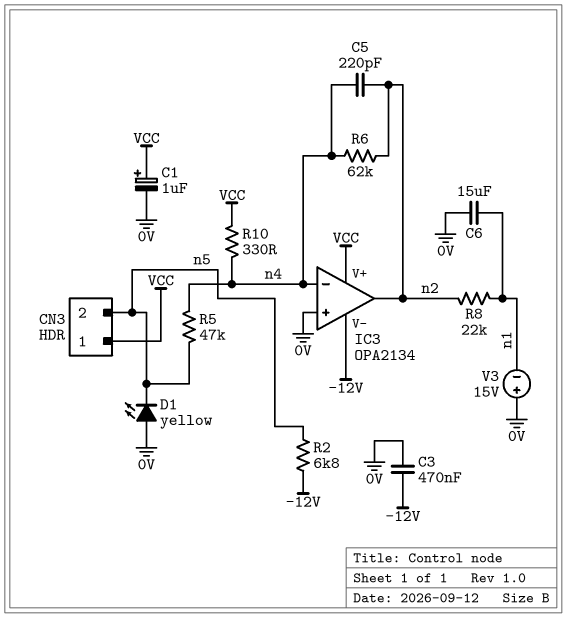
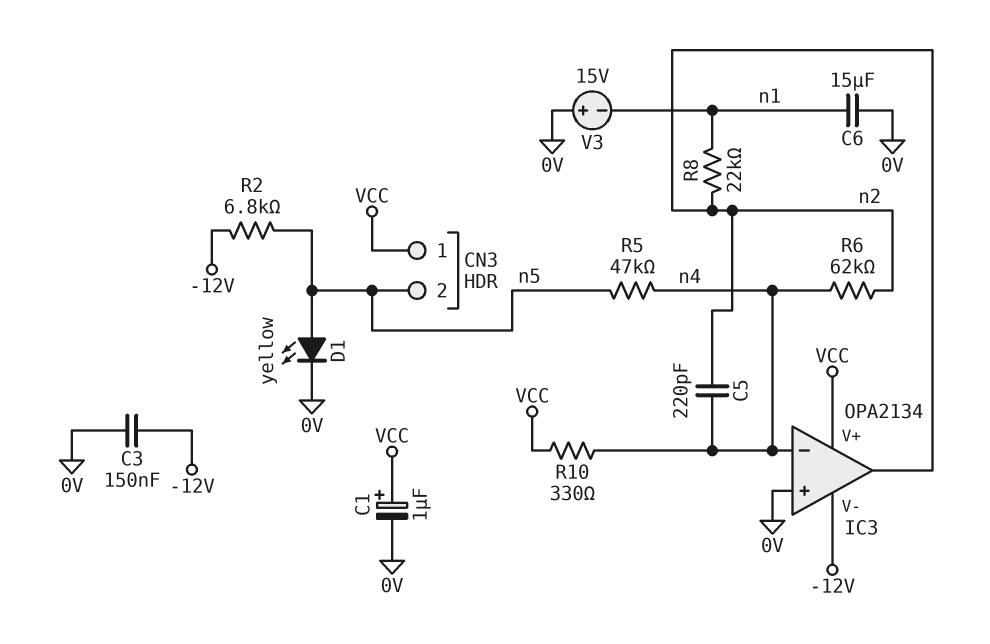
C3: 470nF (-12V, 0V) -> 150nF (-12V, 0V)
D1: LED yellow (A 0V, K n5) -> LED yellow (A n5, K 0V)

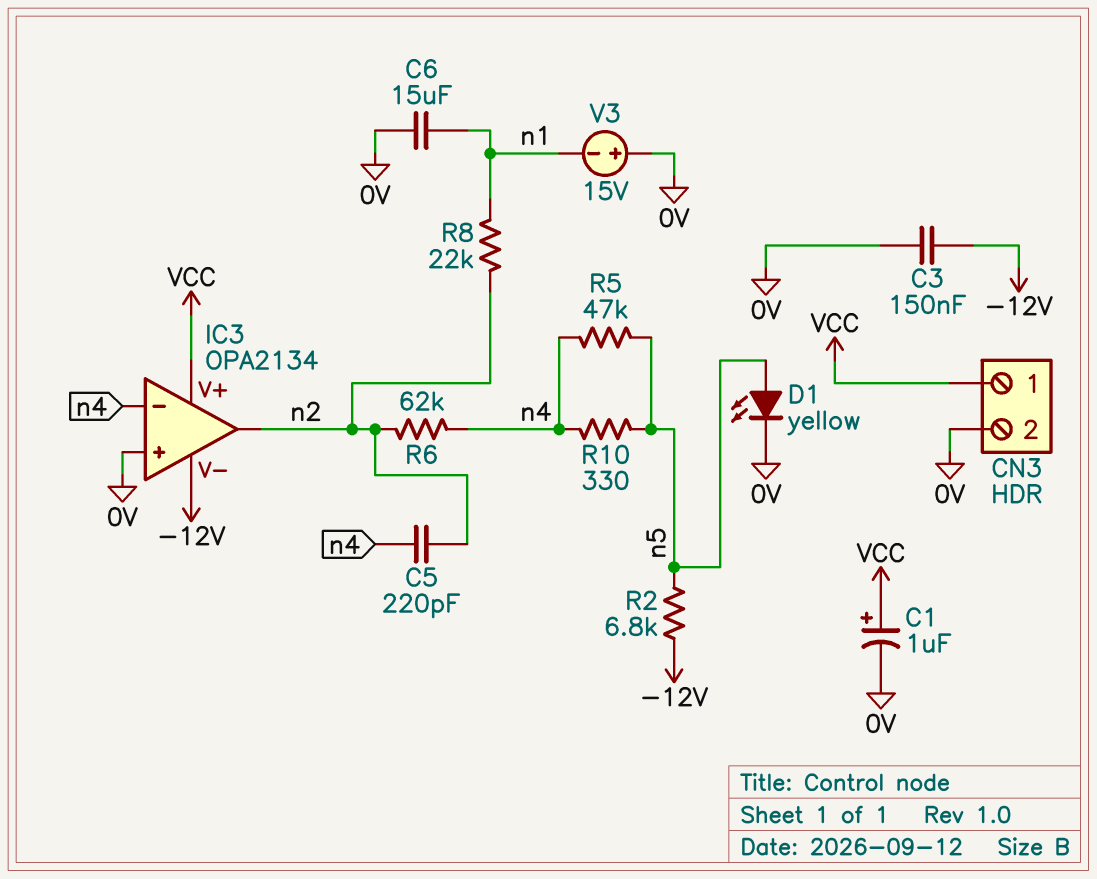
CN3 pin 2: n5 -> 0V
R10: 330 (VCC, n4) -> 330 (n4, n5)

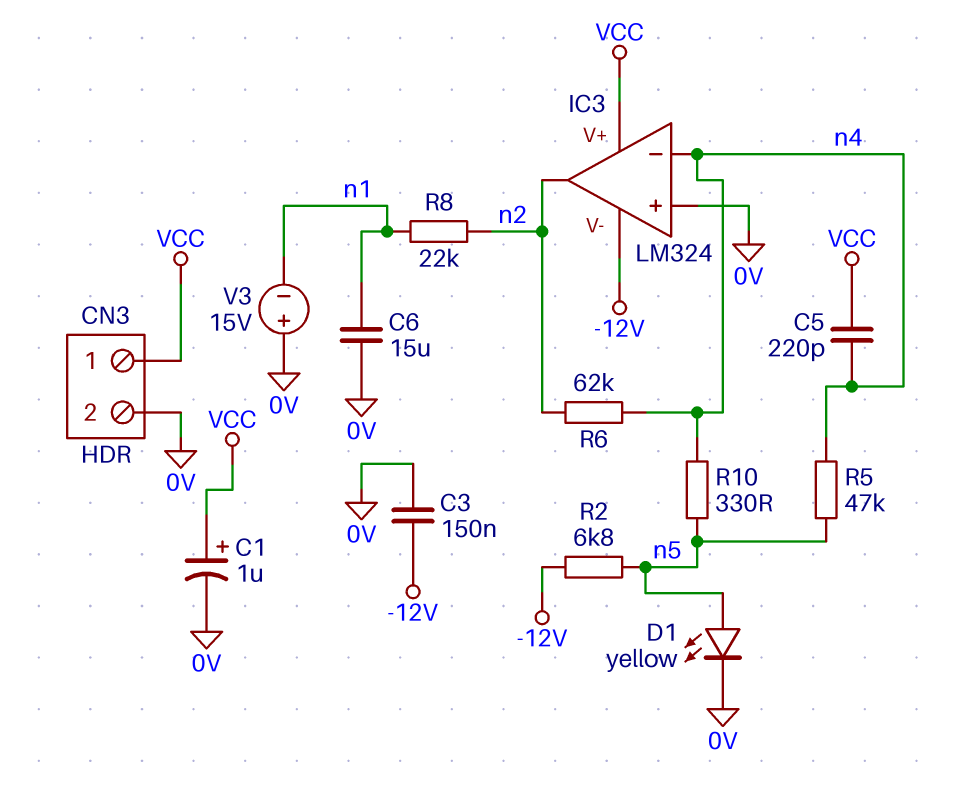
C5: 220pF (n2, n4) -> 220pF (VCC, n4)
IC3: OPA2134 -> LM324

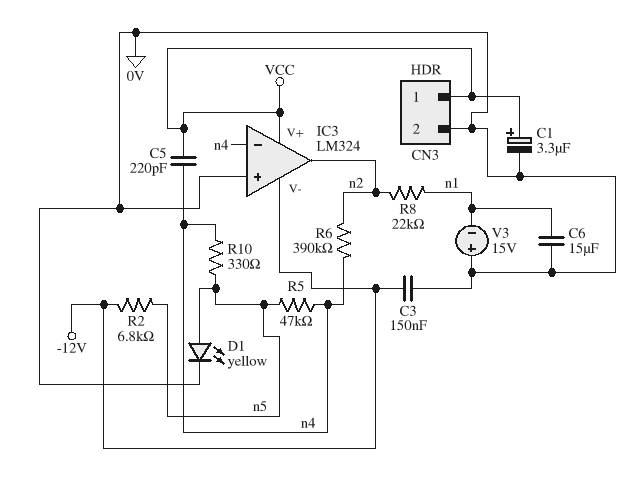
C1: 1uF (plus VCC, minus 0V) -> 3.3uF (plus VCC, minus 0V)
R6: 62k (n2, n4) -> 390k (n2, n4)

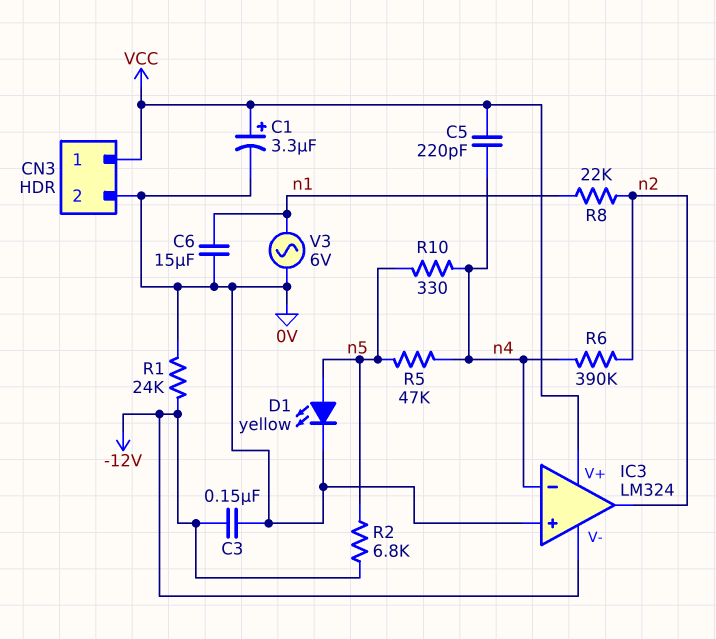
R1: none -> 24k (-12V, 0V)
V3: 15V (plus 0V, minus n1) -> AC 6V (0V, n1)

